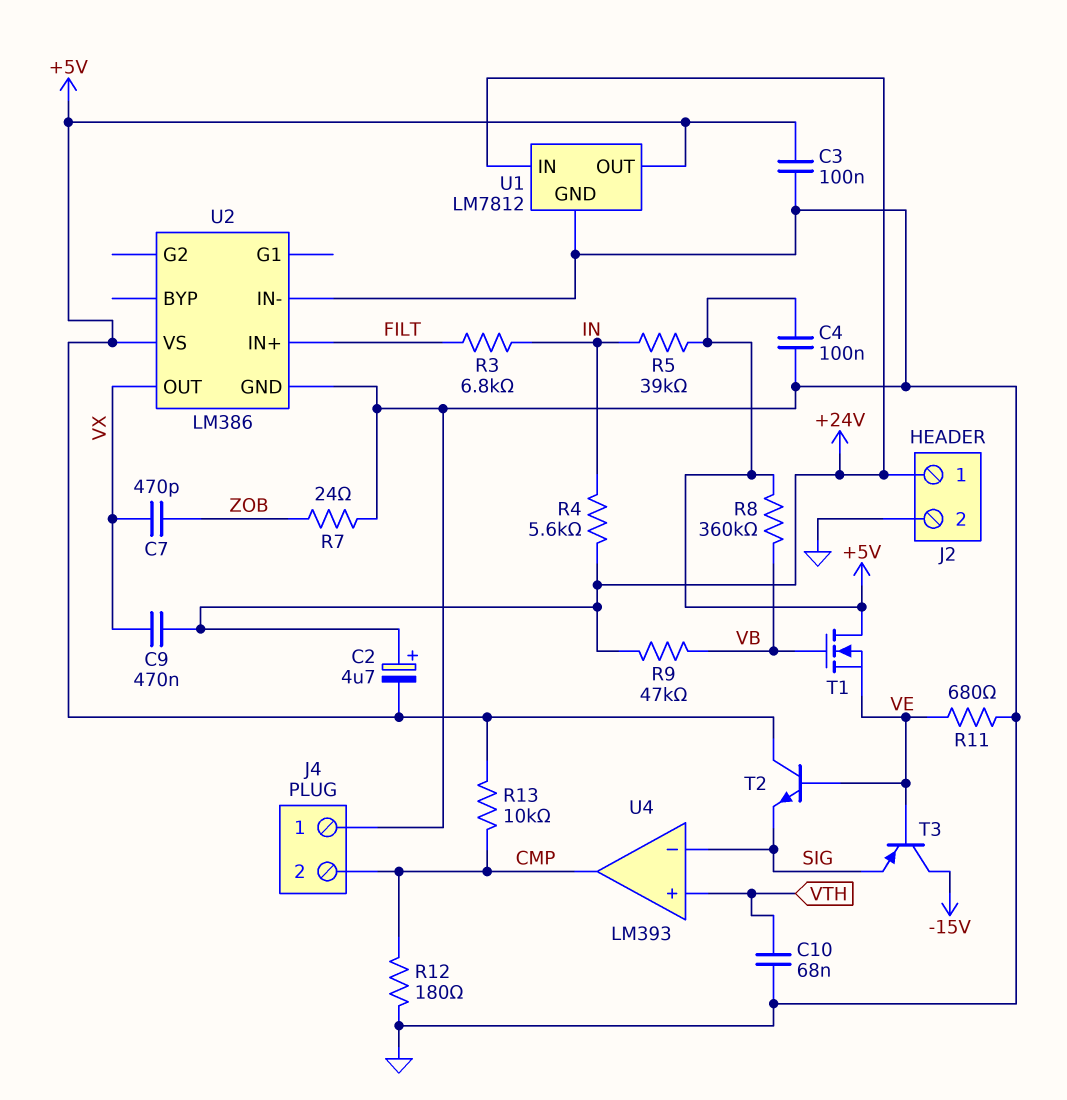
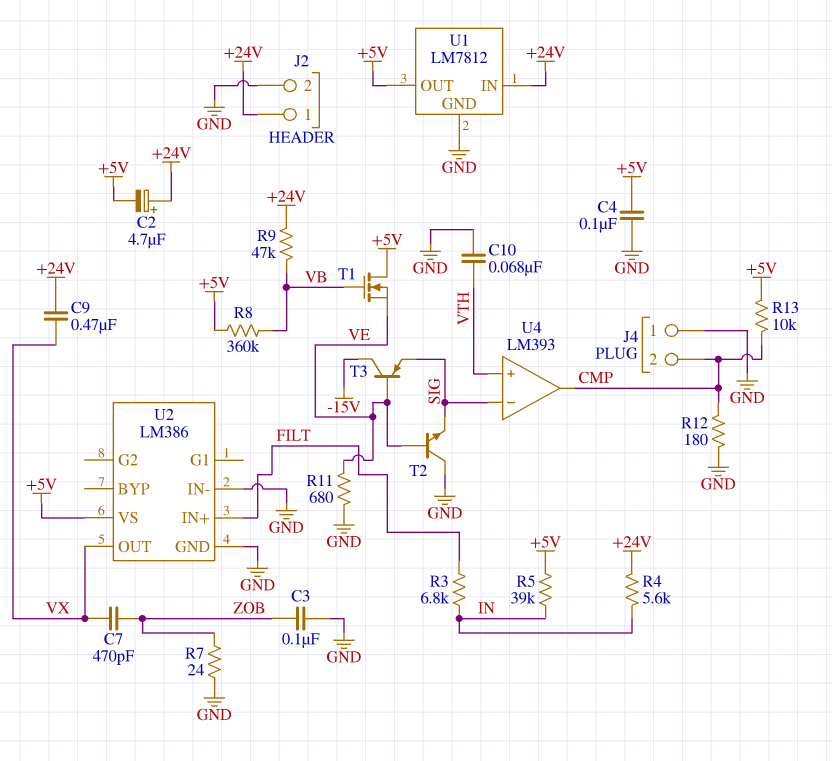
C3: 100nF (+5V, GND) -> 100nF (GND, ZOB)
T2: NPN (B VE, C +5V, E SIG) -> NPN (B VE, C GND, E SIG)

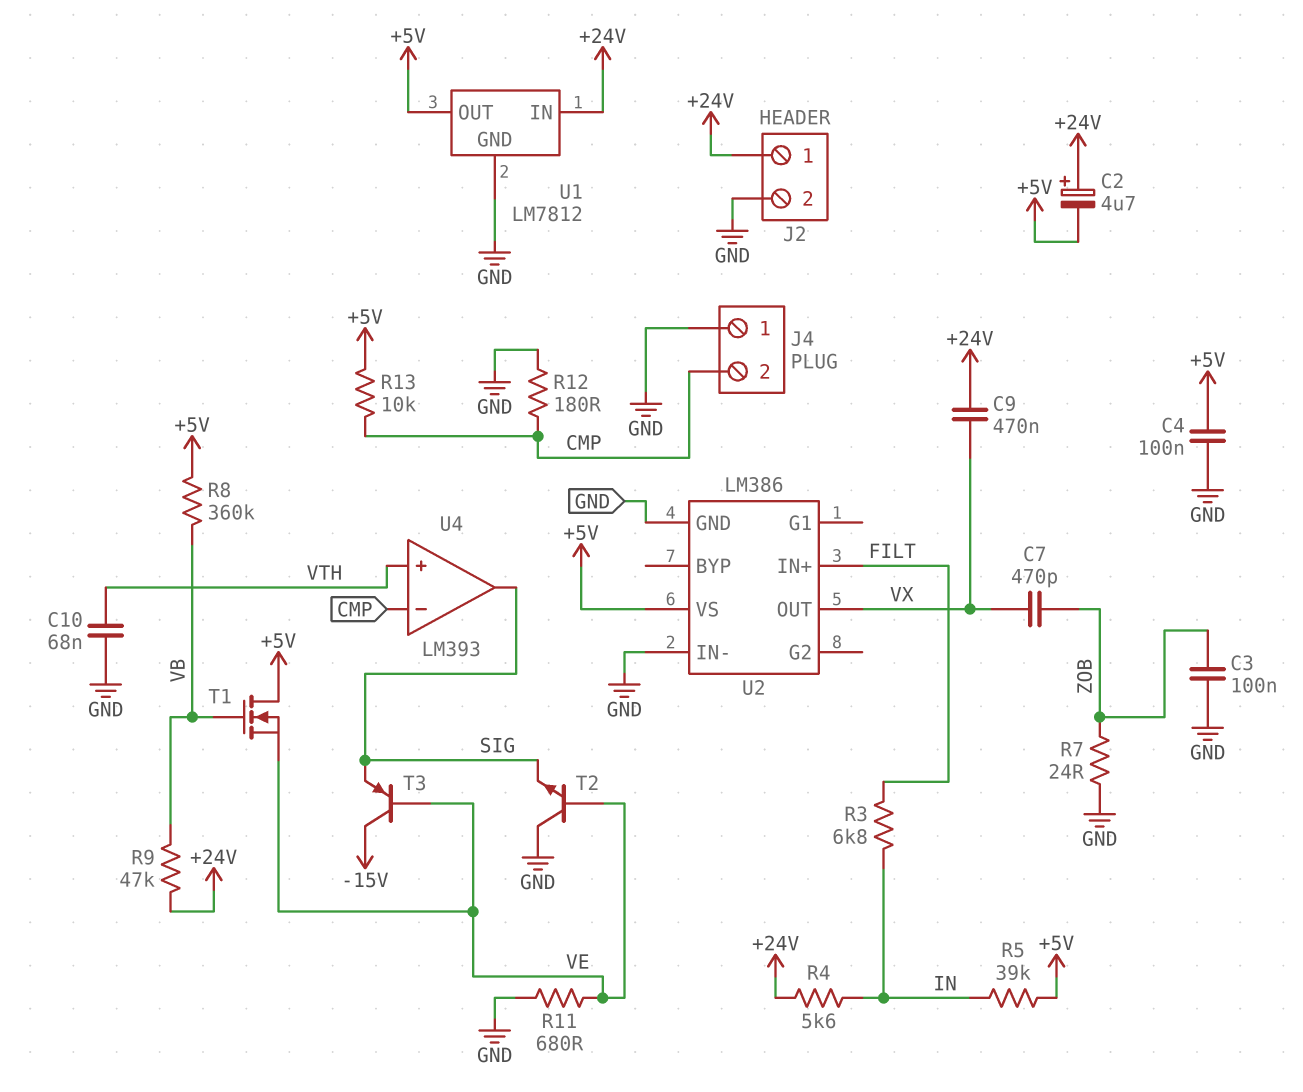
U4 pin in-: SIG -> CMP
U4 pin out: CMP -> SIG

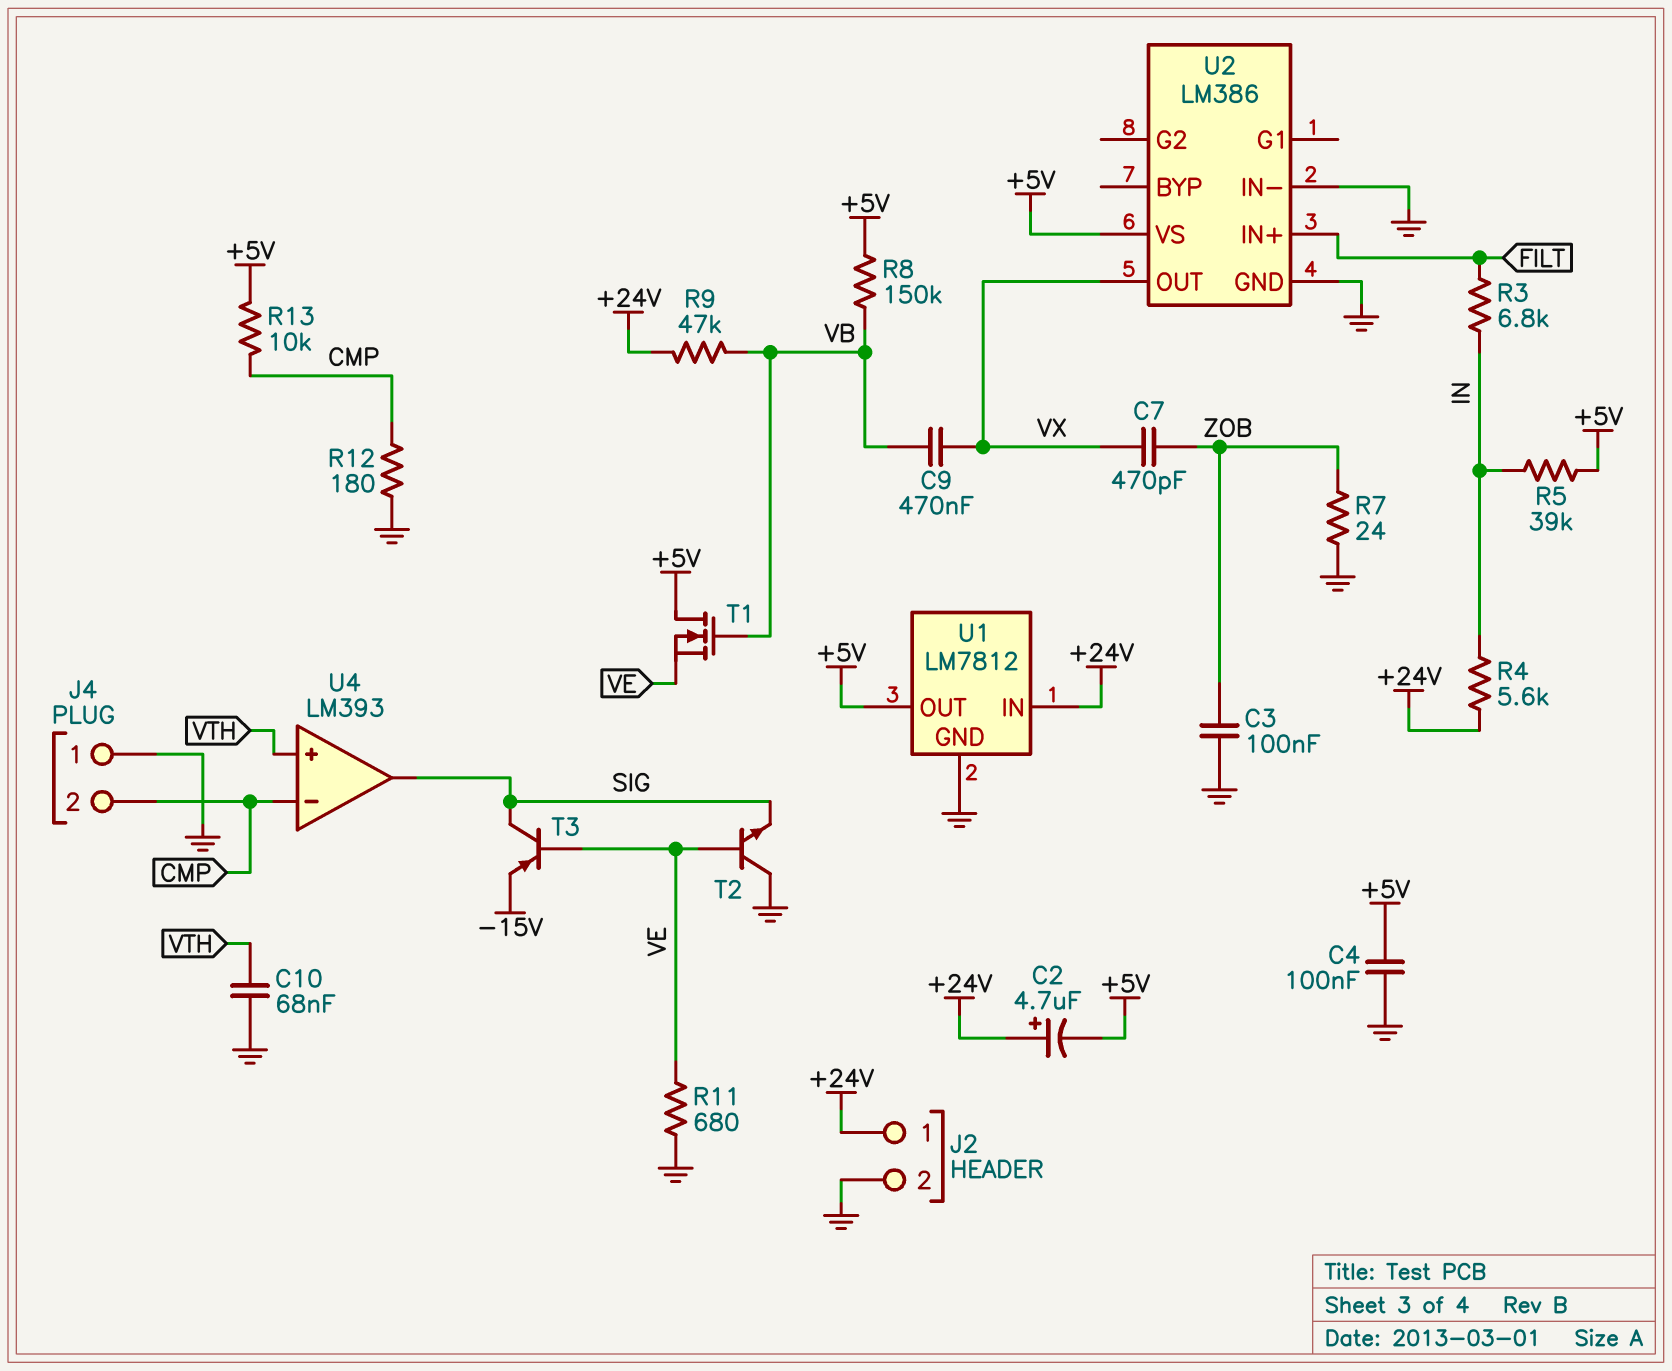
C9: 470nF (+24V, VX) -> 470nF (VB, VX)
R8: 360k (+5V, VB) -> 150k (+5V, VB)
T3: PNP (B VE, C -15V, E SIG) -> PNP (B VE, C SIG, E -15V)

